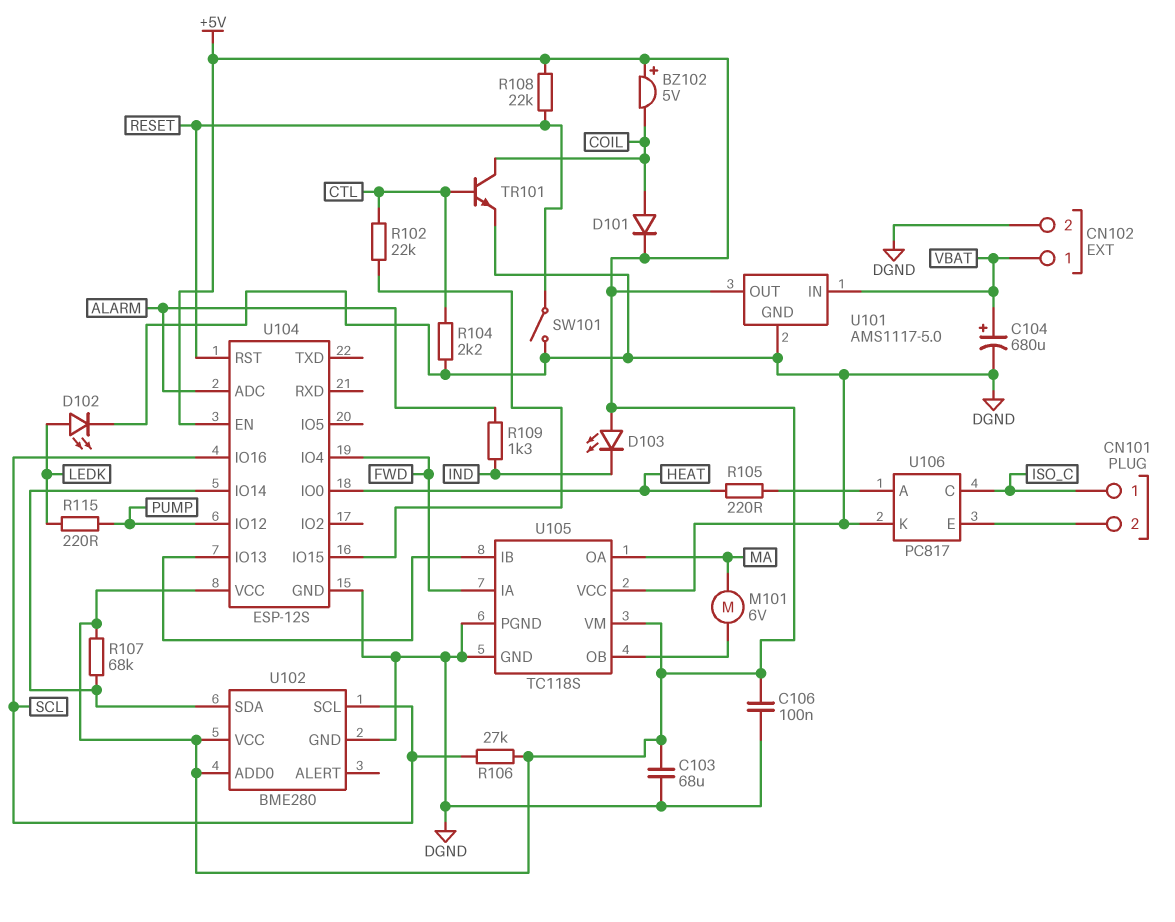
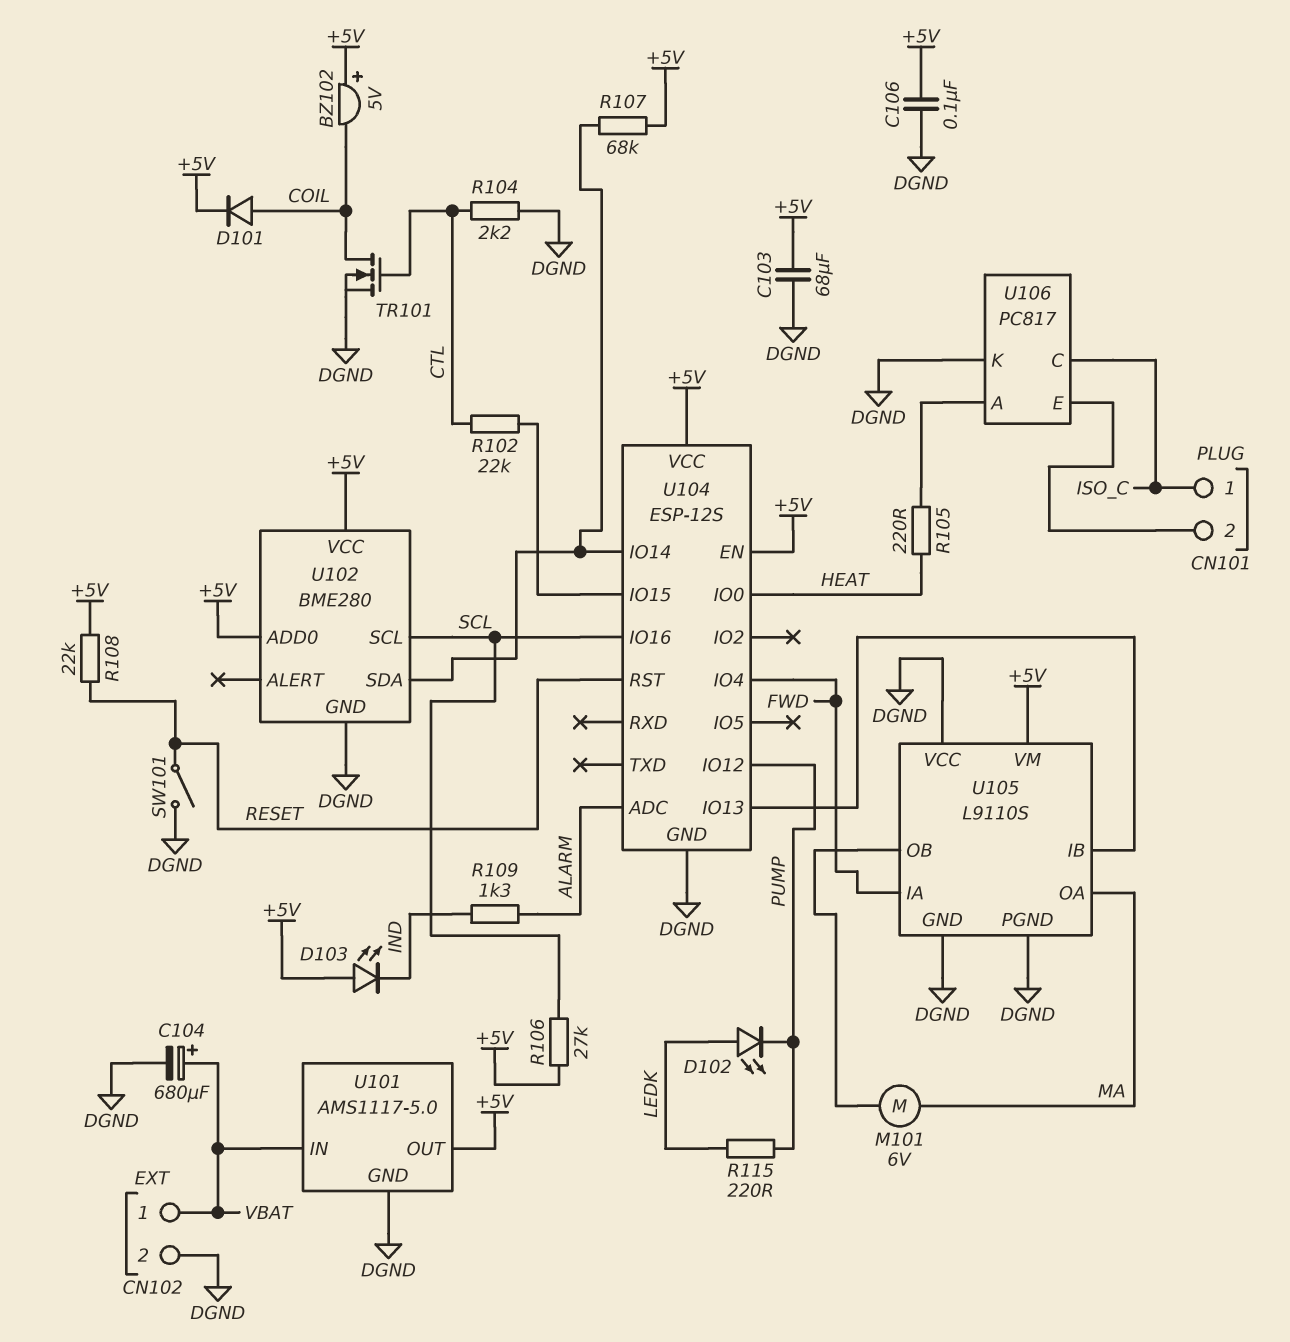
D102: LED (A LEDK, K DGND) -> LED (A LEDK, K PUMP)
TR101: NPN (B CTL, C COIL, E DGND) -> NMOS (G CTL, D COIL, S DGND)
U105: TC118S -> L9110S

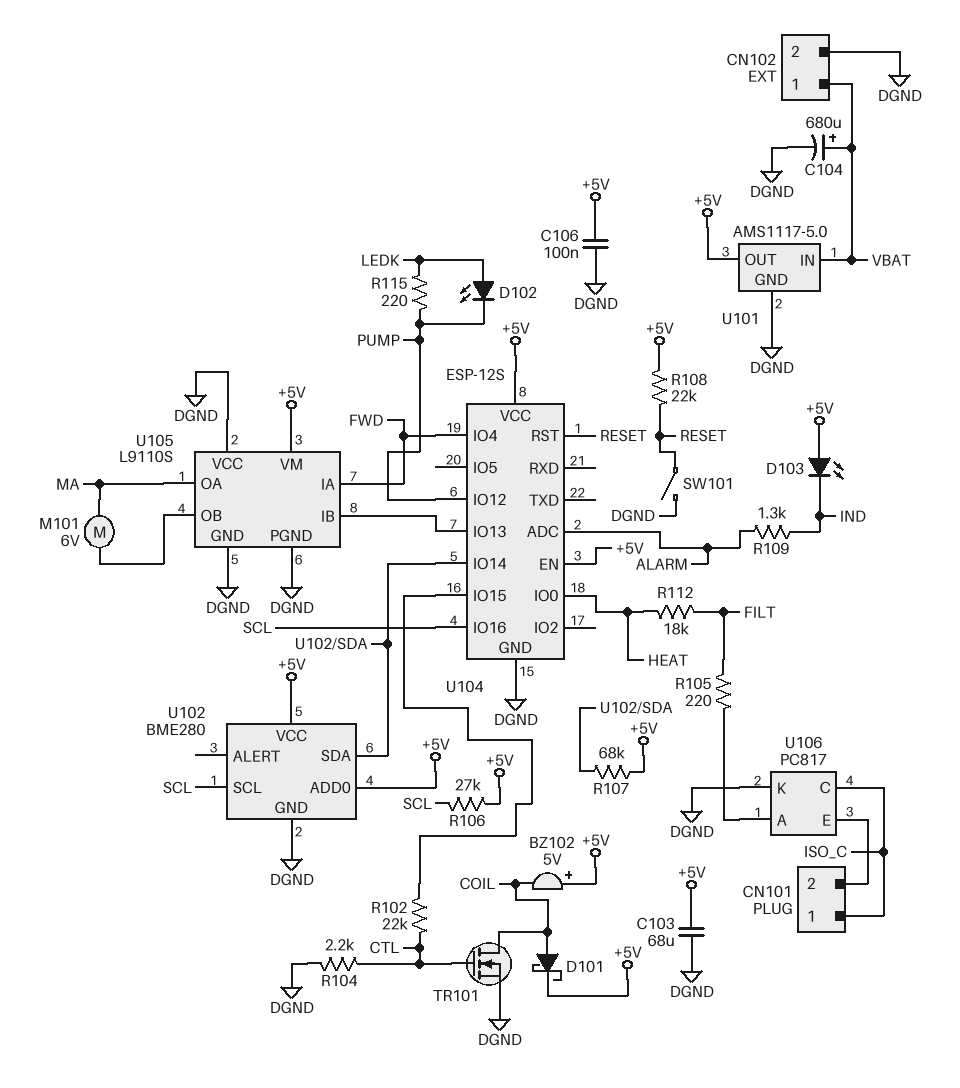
D101: diode (A COIL, K +5V) -> schottky (A COIL, K +5V)
R105: 220 (HEAT, U106/A) -> 220 (FILT, U106/A)
R112: none -> 18k (FILT, HEAT)

